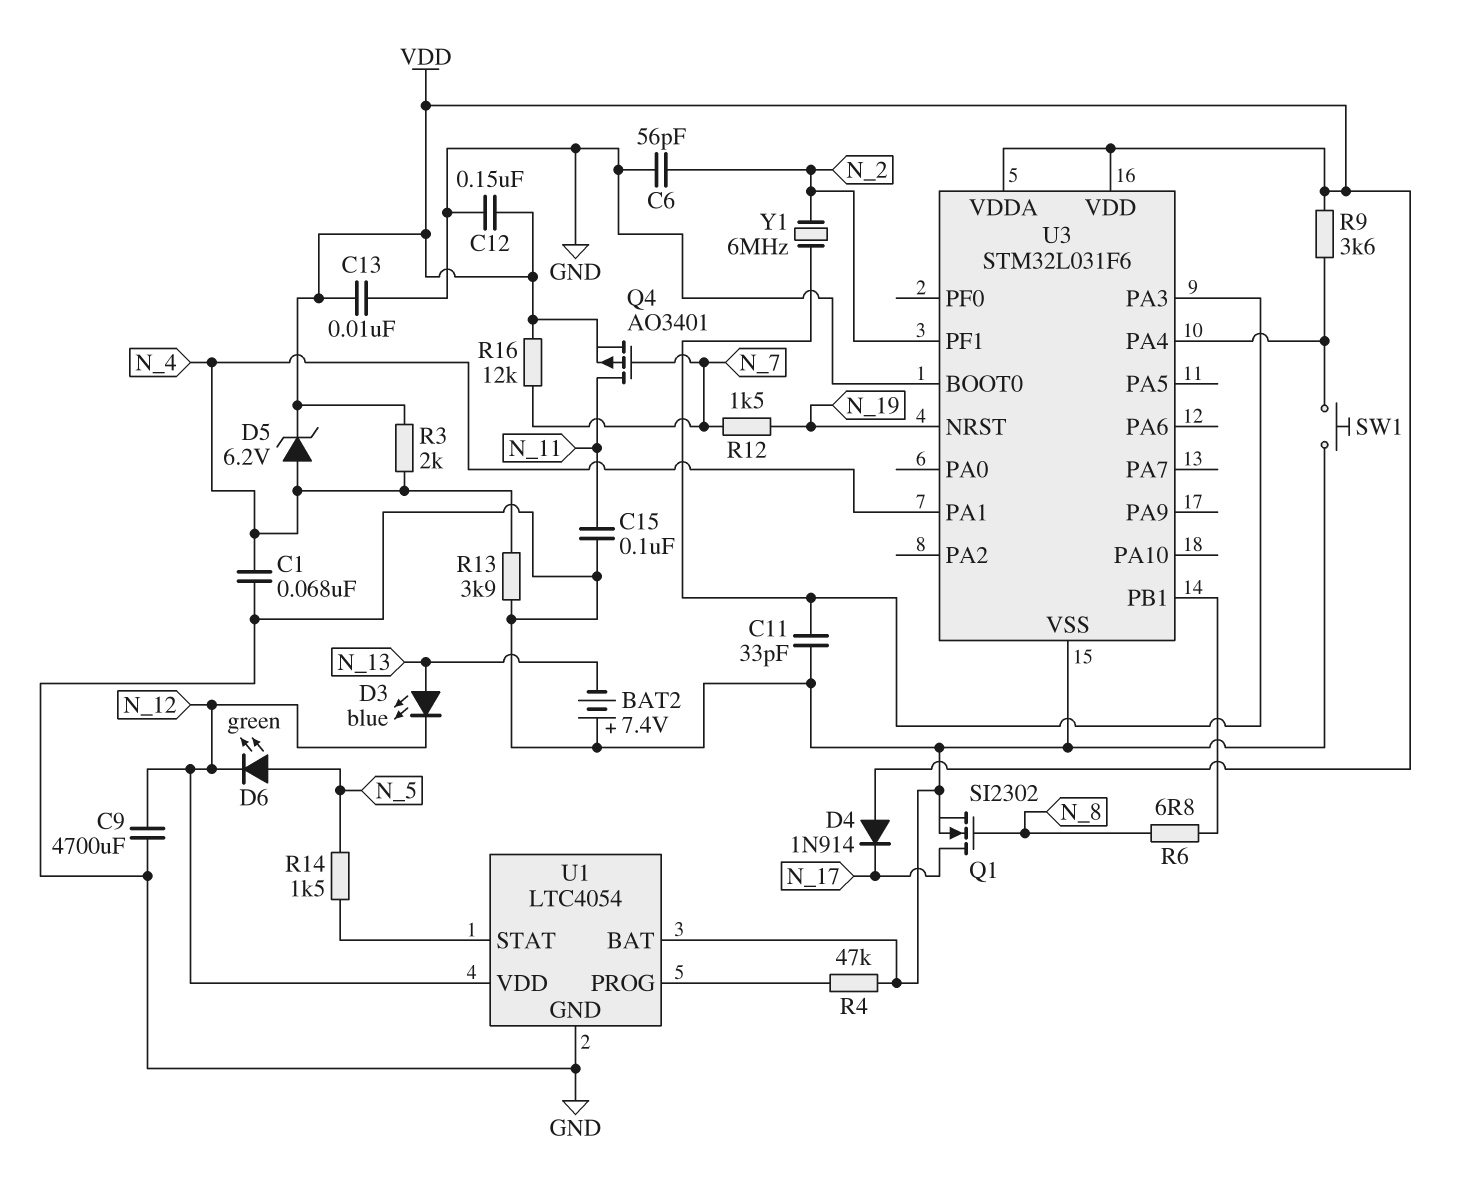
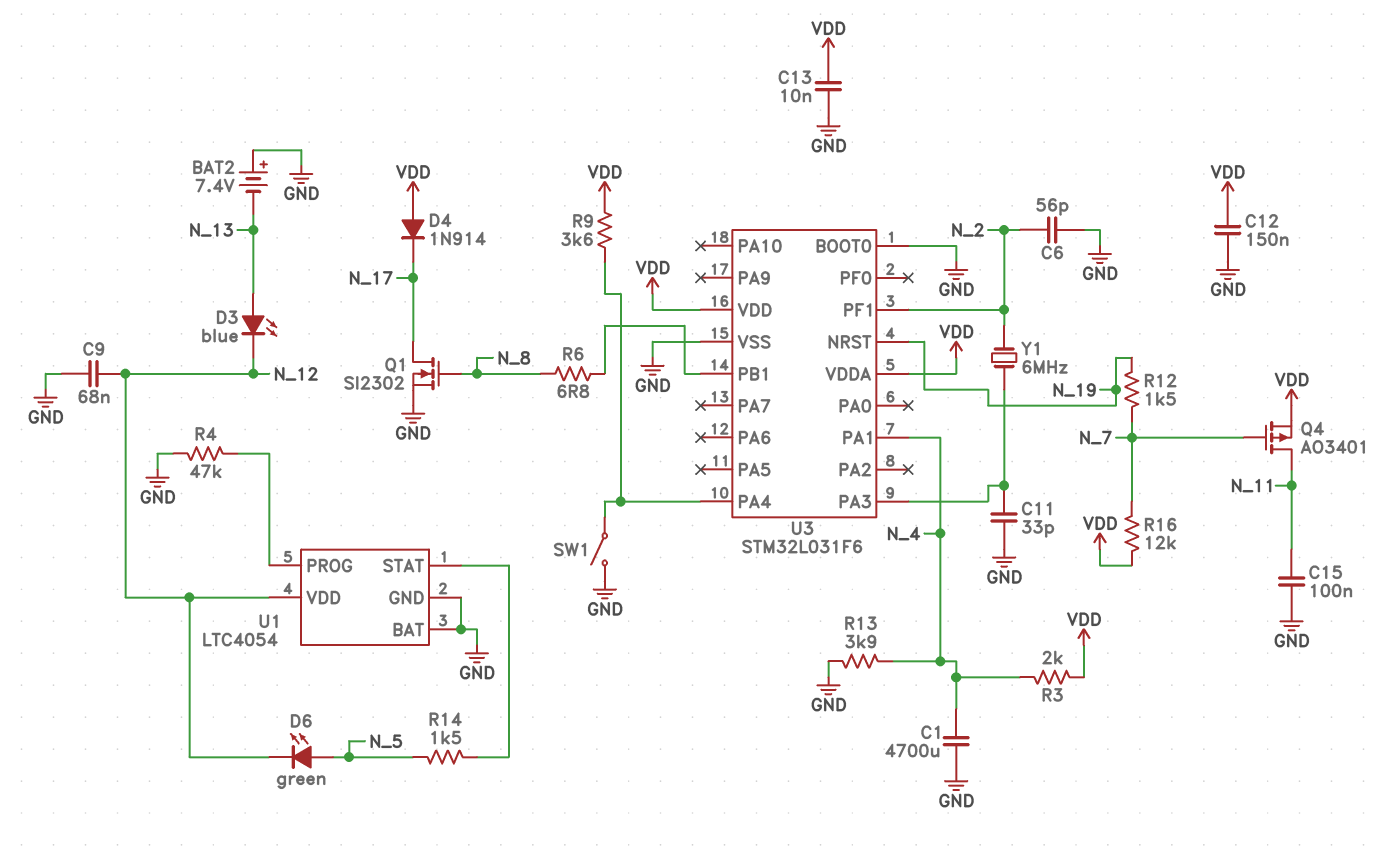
C1: 68nF (GND, N_4) -> 4700uF (GND, N_4)
C9: 4700uF (GND, N_12) -> 68nF (GND, N_12)
D5: zener 6.2V (A N_4, K VDD) -> none
SW1: button (GND, U3/PA4) -> switch (GND, U3/PA4)

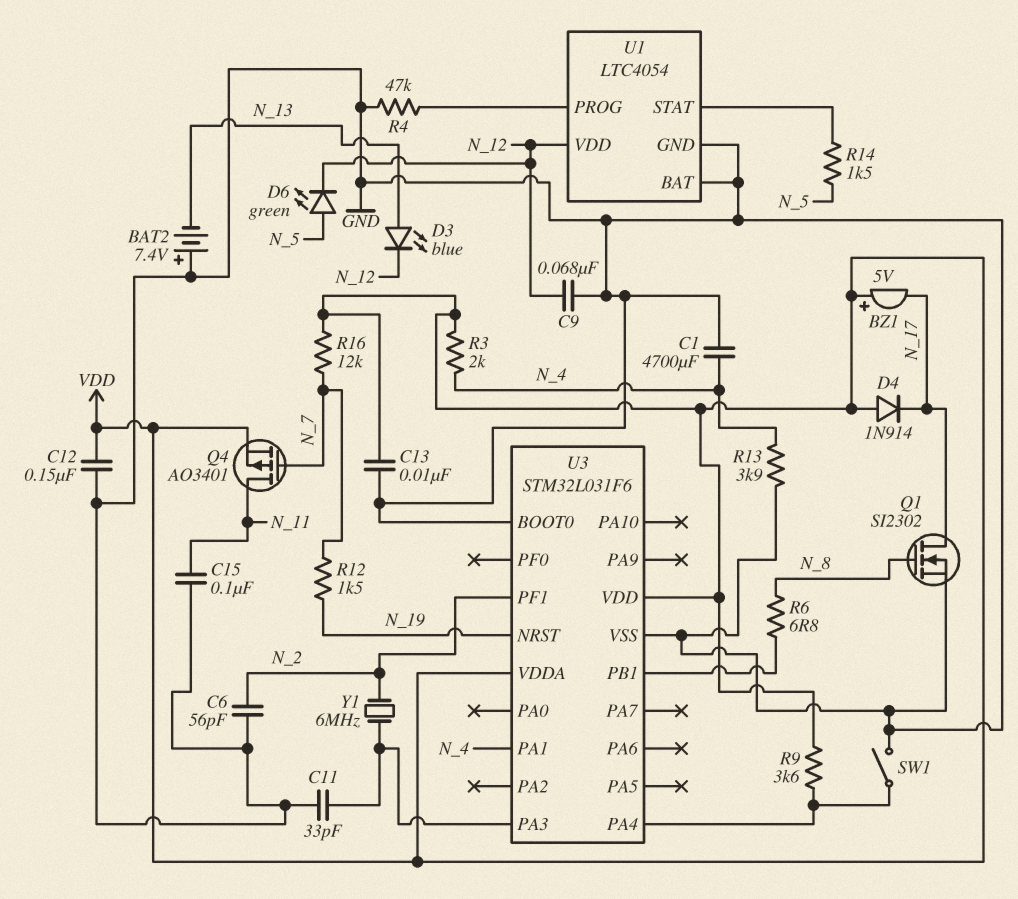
BZ1: none -> buzzer 5V (plus VDD, minus N_17)

